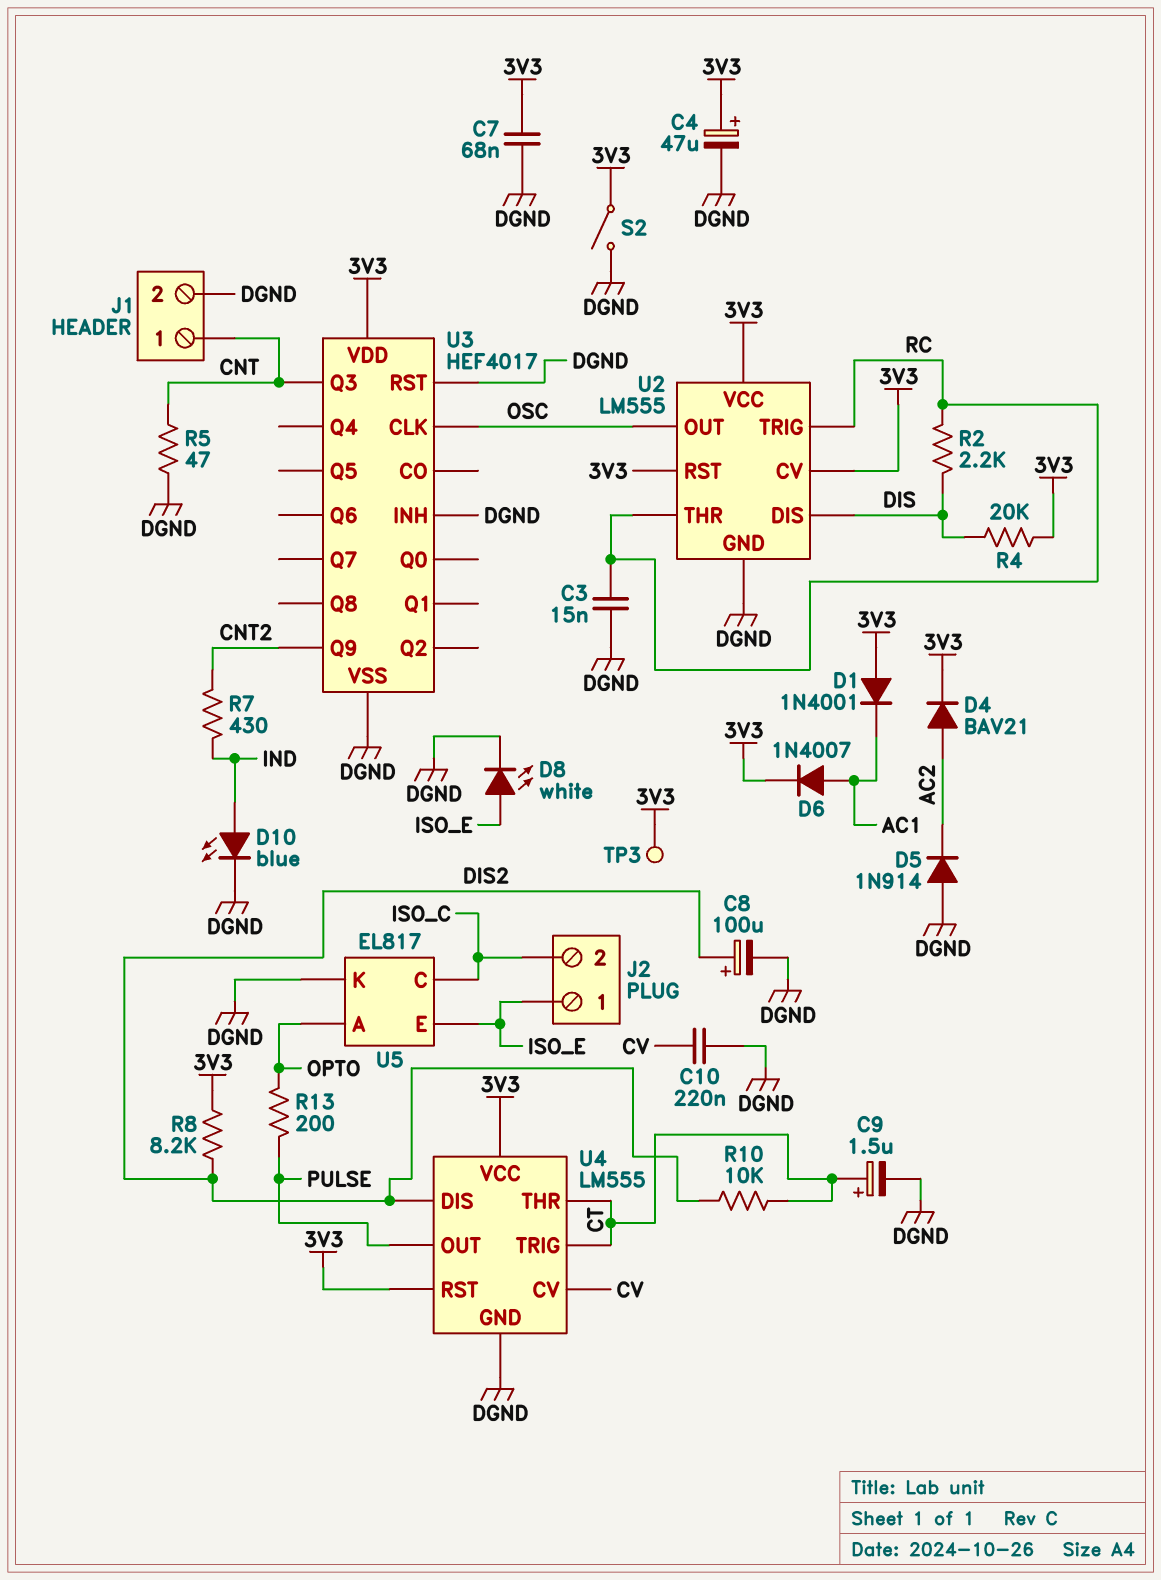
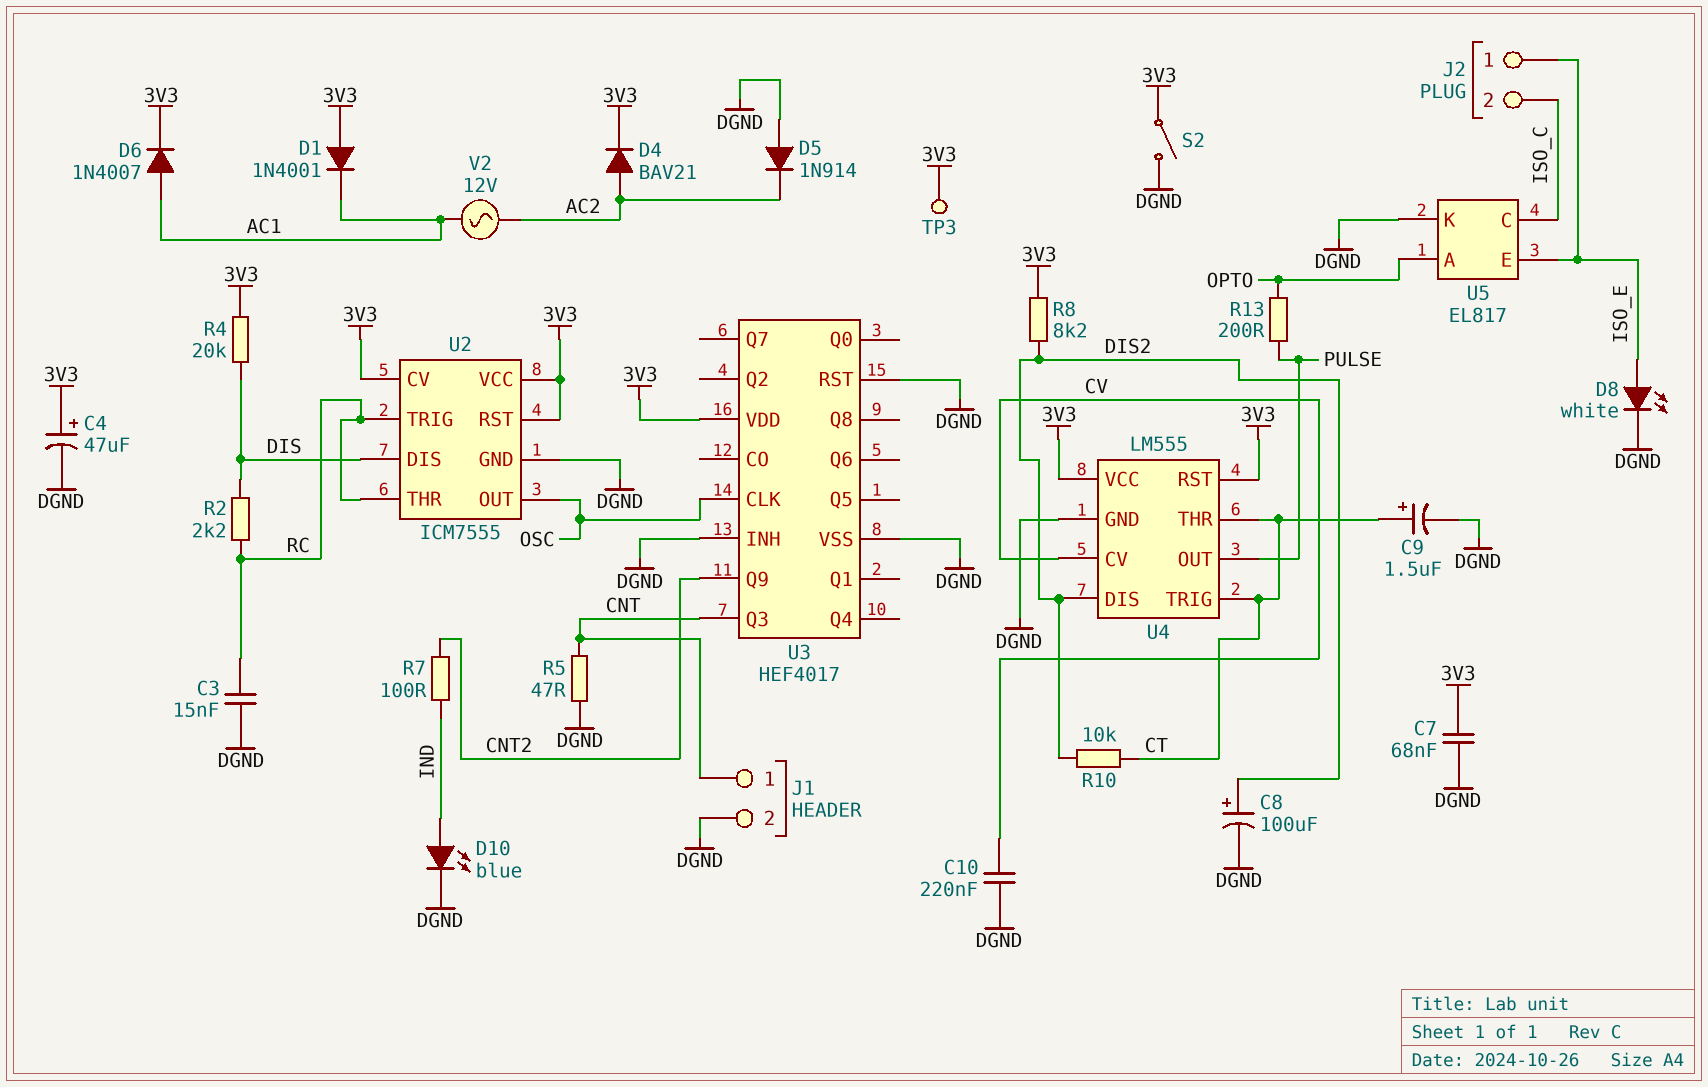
R7: 430 (CNT2, IND) -> 100 (CNT2, IND)
U2: LM555 -> ICM7555
V2: none -> AC 12V (AC1, AC2)

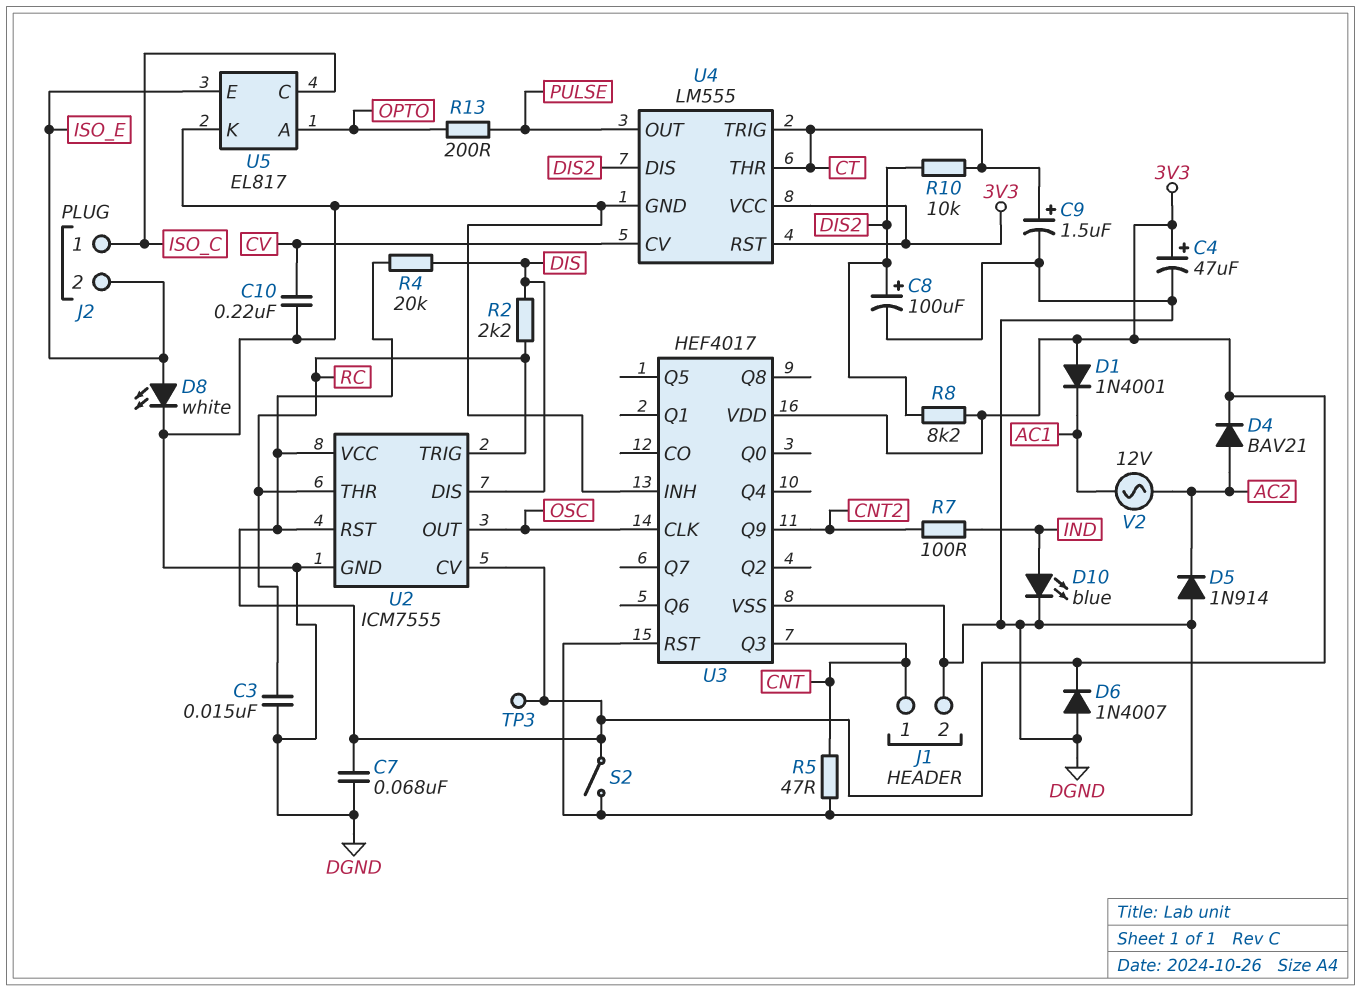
D6: diode 1N4007 (A AC1, K 3V3) -> diode 1N4007 (A DGND, K 3V3)
J2 pin 1: ISO_E -> ISO_C
J2 pin 2: ISO_C -> ISO_E

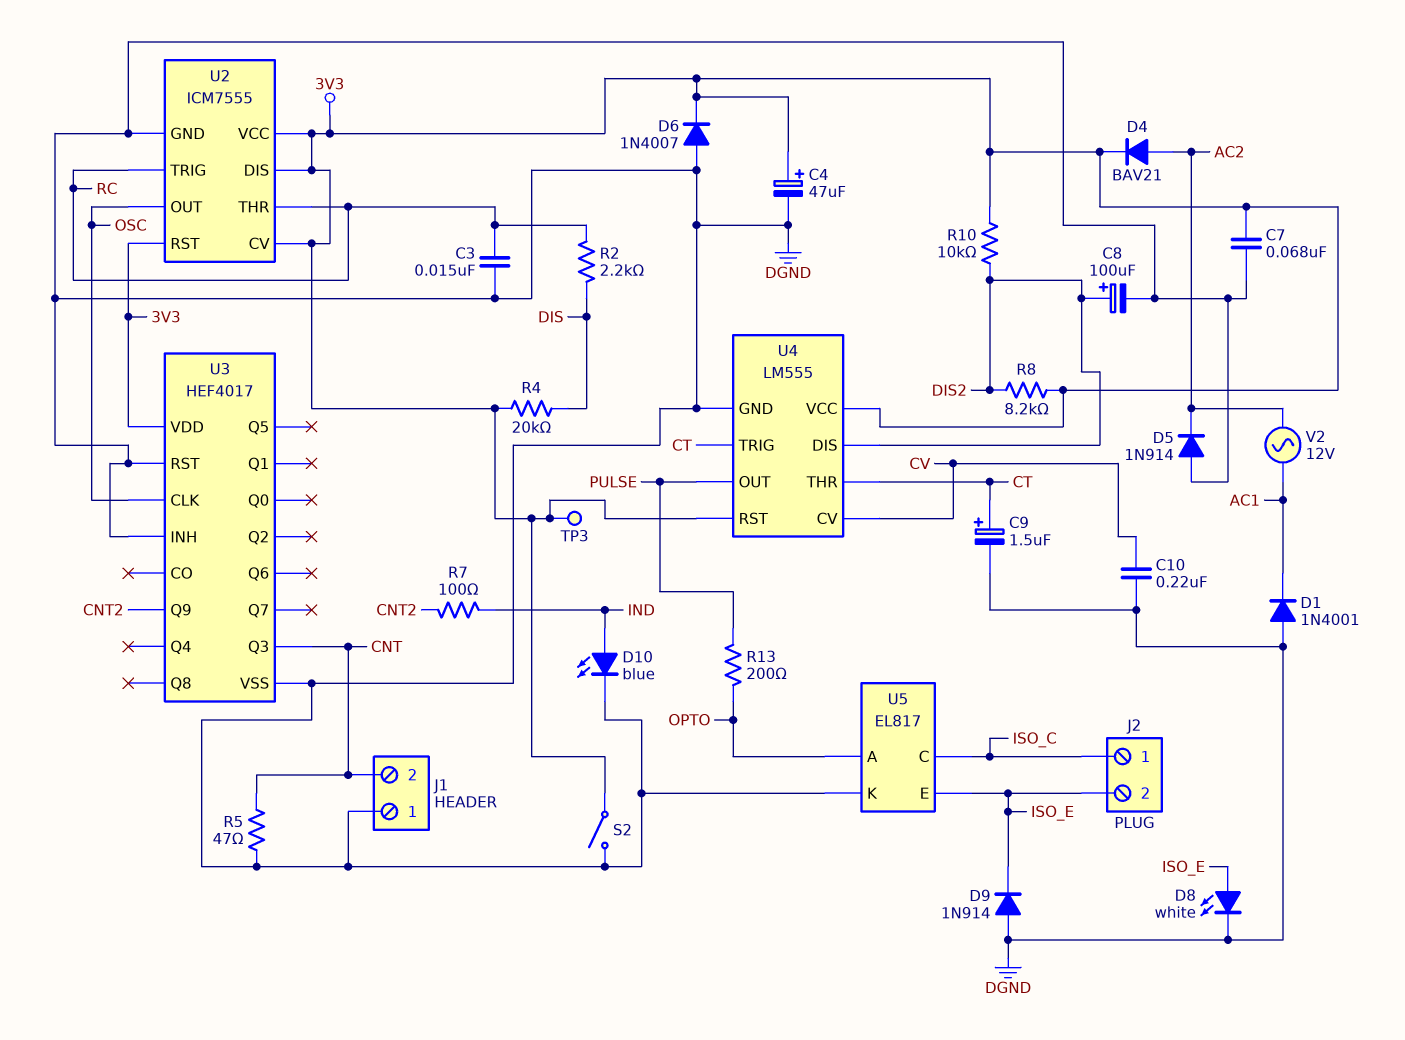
D1: diode 1N4001 (A 3V3, K AC1) -> diode 1N4001 (A DGND, K AC1)
D9: none -> diode 1N914 (A DGND, K ISO_E)
J1 pin 1: CNT -> DGND
J1 pin 2: DGND -> CNT
R10: 10k (CT, DIS2) -> 10k (3V3, DIS2)
U2 pin DIS: DIS -> 3V3

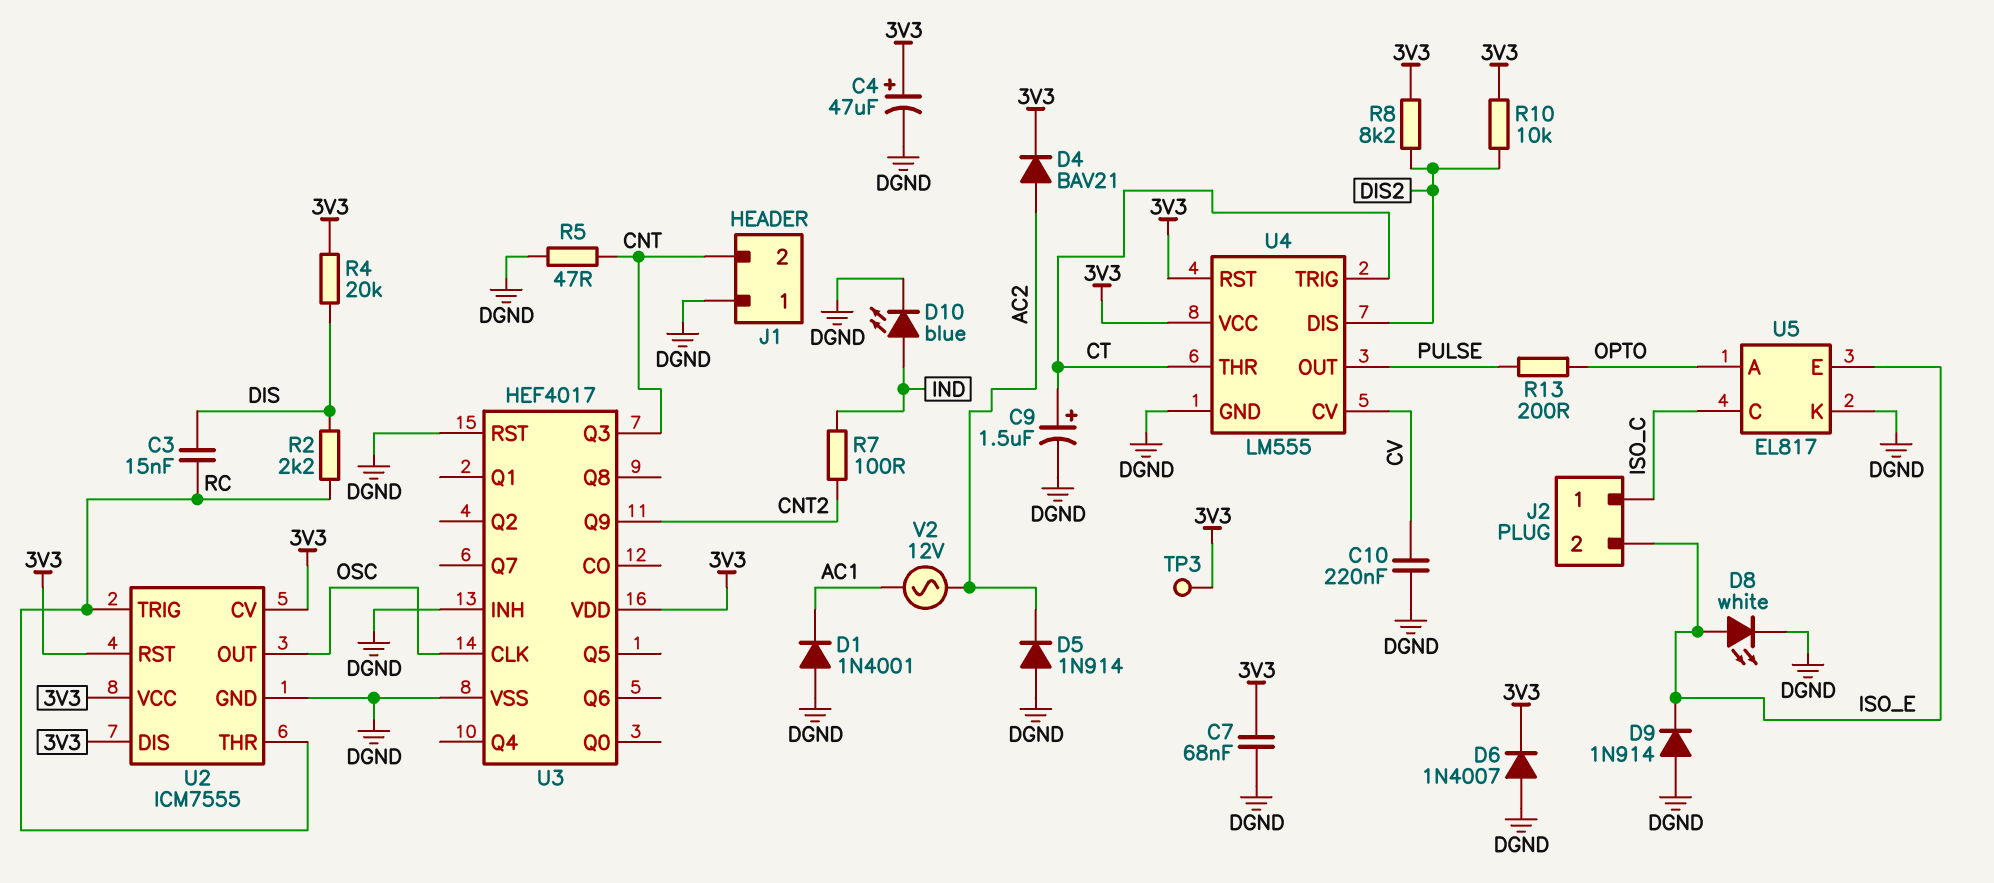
C3: 15nF (DGND, RC) -> 15nF (DIS, RC)
C8: 100uF (plus DIS2, minus DGND) -> none
S2: switch (3V3, DGND) -> none

